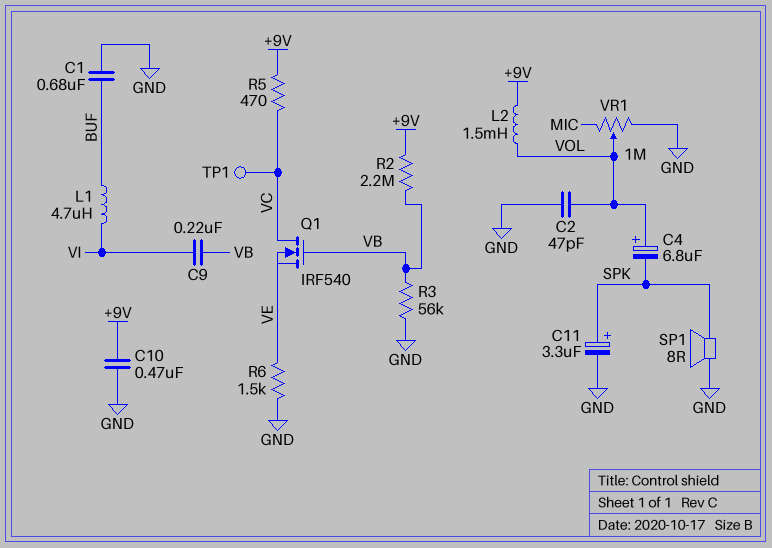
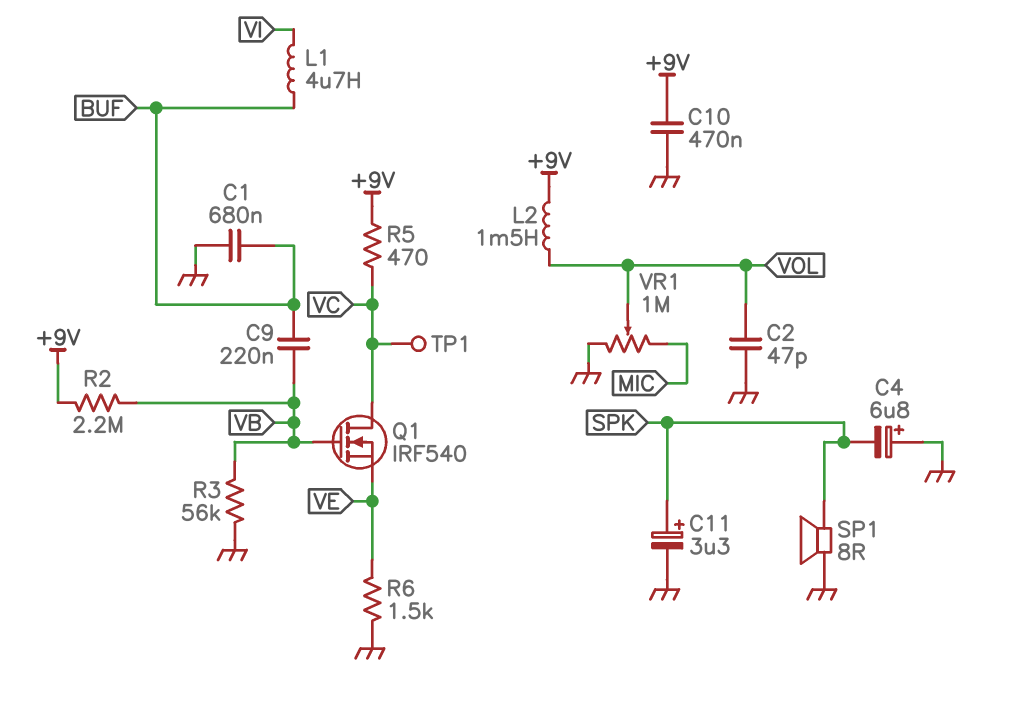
C4: 6.8uF (plus VOL, minus SPK) -> 6.8uF (plus GND, minus SPK)
C9: 220nF (VB, VI) -> 220nF (BUF, VB)

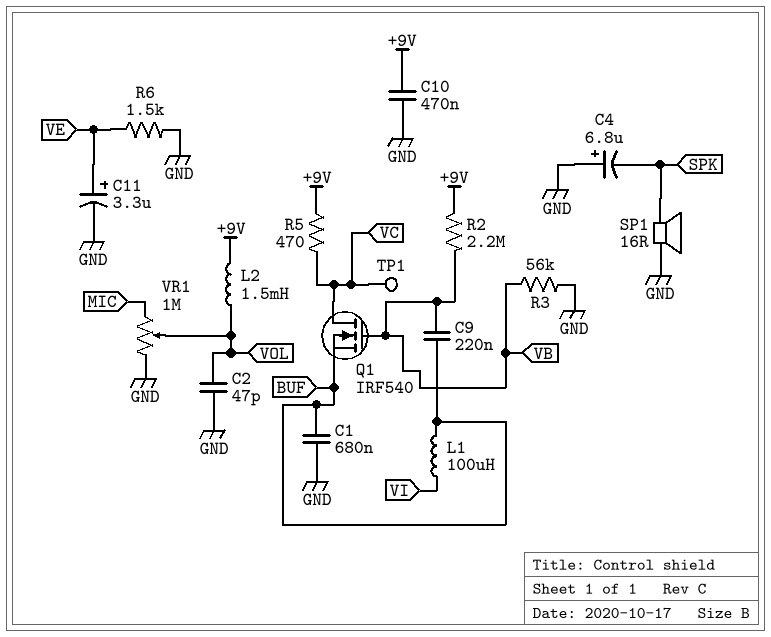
C11: 3.3uF (plus SPK, minus GND) -> 3.3uF (plus VE, minus GND)
L1: 4.7uH (BUF, VI) -> 100uH (BUF, VI)
Q1: NMOS IRF540 (G VB, D VC, S VE) -> NMOS IRF540 (G VB, D VC, S BUF)
SP1: speaker 8R (GND, SPK) -> speaker 16R (GND, SPK)

